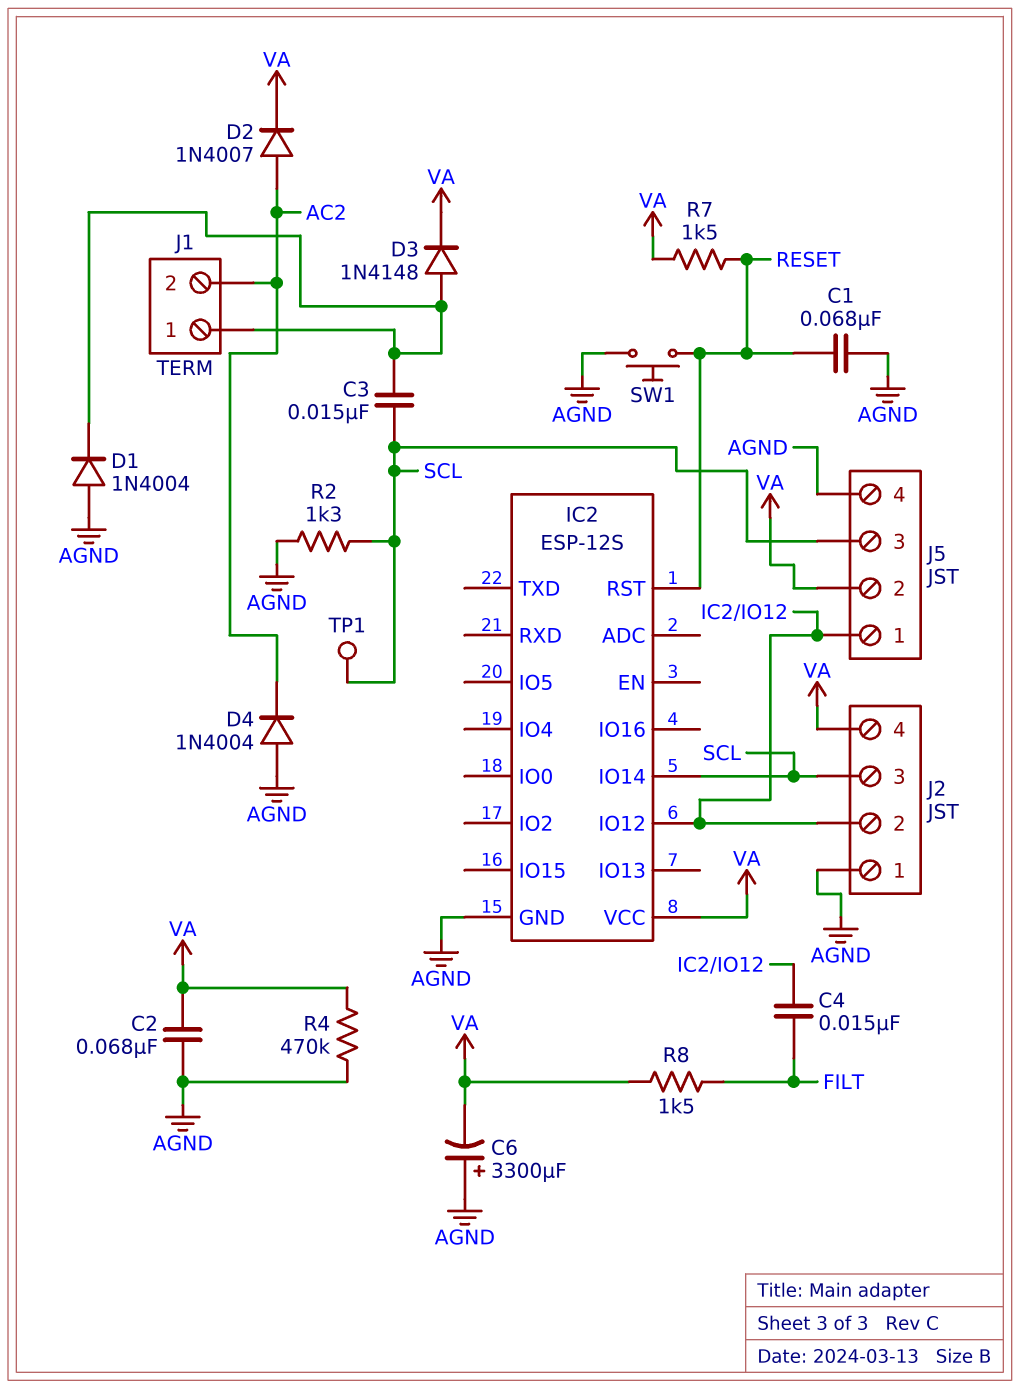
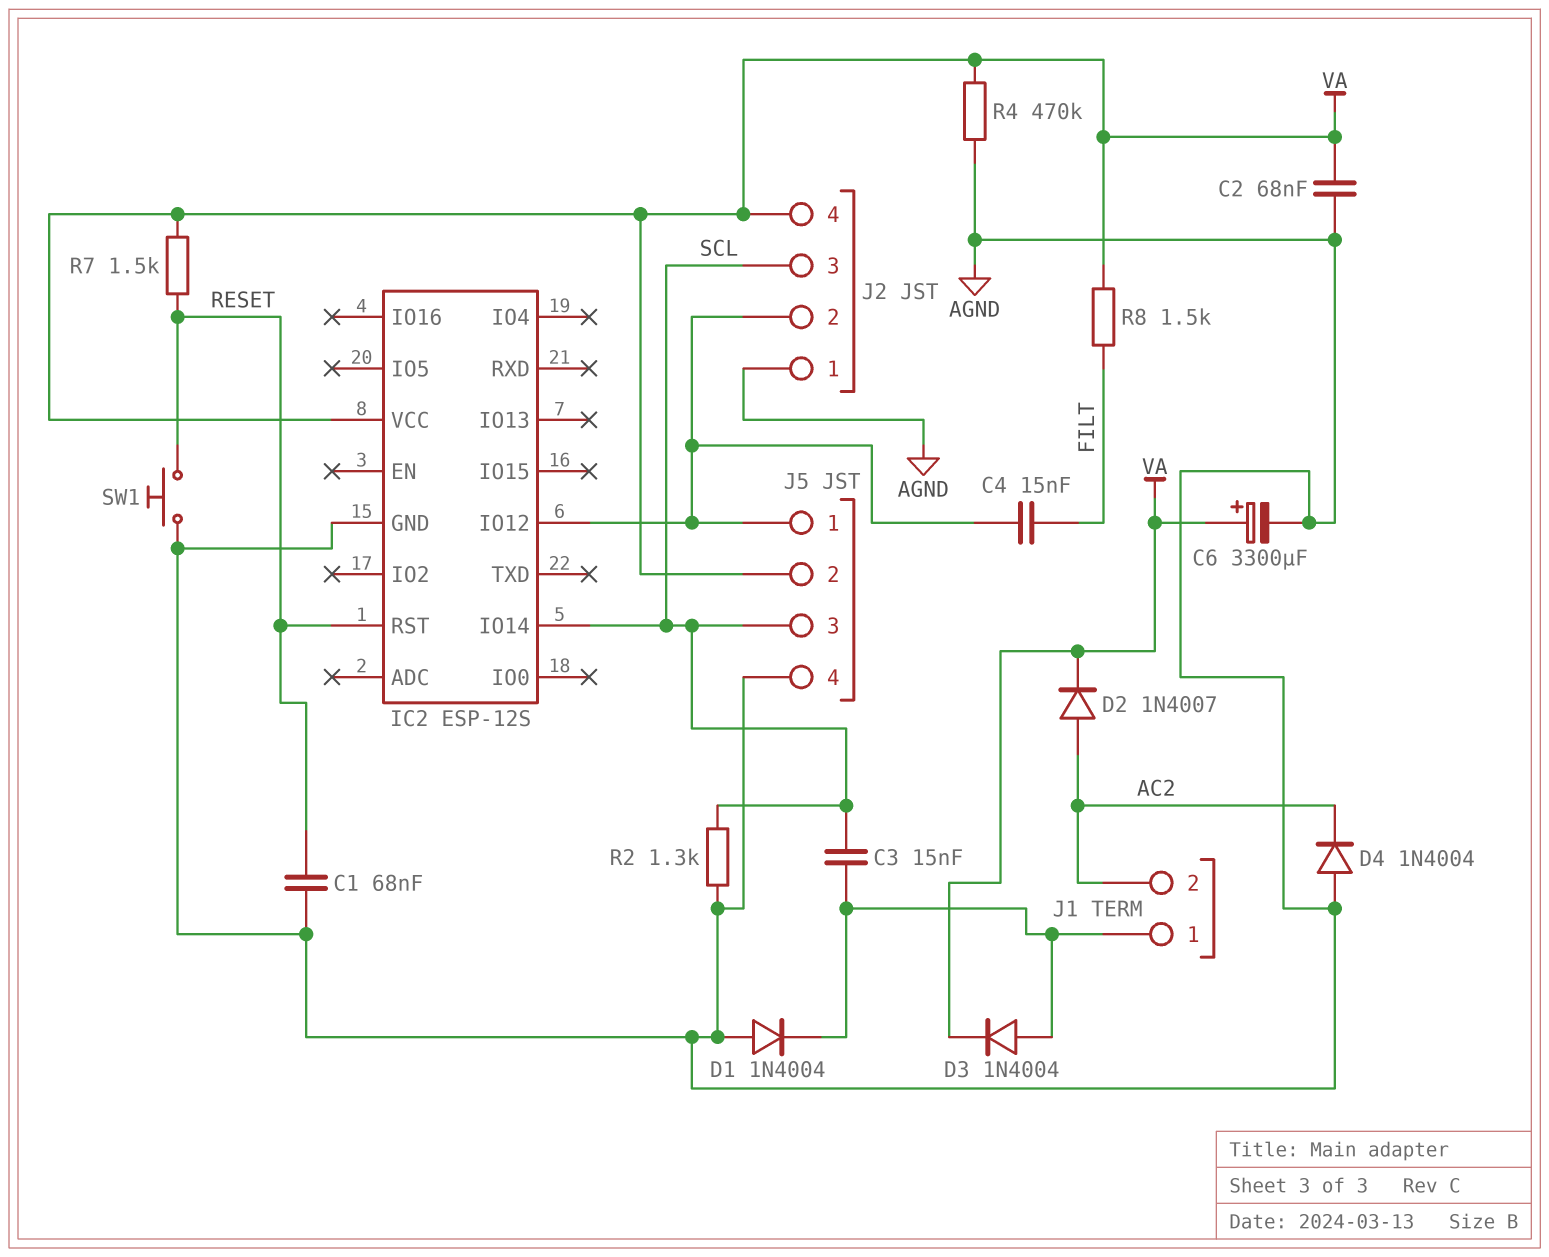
C6: 3300uF (plus AGND, minus VA) -> 3300uF (plus VA, minus AGND)
D3: diode 1N4148 (A J1/1, K VA) -> diode 1N4004 (A J1/1, K VA)
TP1: test point (SCL) -> none

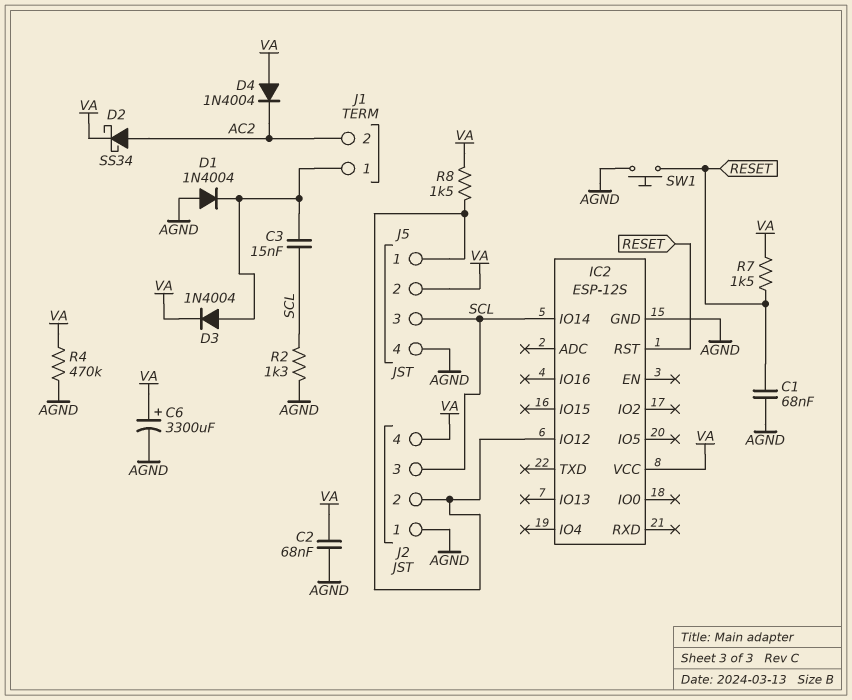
C4: 15nF (FILT, IC2/IO12) -> none
D2: diode 1N4007 (A AC2, K VA) -> schottky SS34 (A AC2, K VA)
D4: diode 1N4004 (A AGND, K AC2) -> diode 1N4004 (A VA, K AC2)
R8: 1.5k (FILT, VA) -> 1.5k (IC2/IO12, VA)

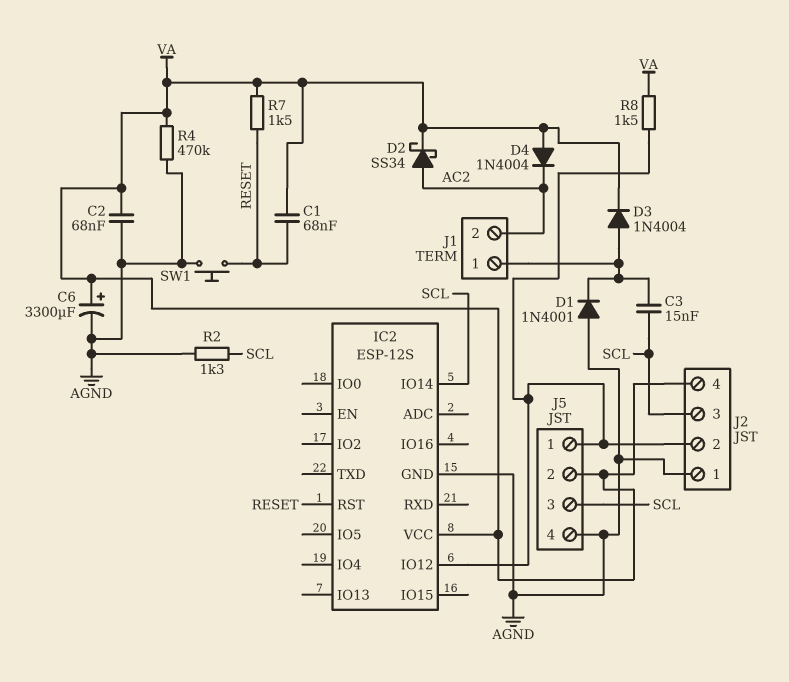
C1: 68nF (AGND, RESET) -> 68nF (RESET, VA)
D1: diode 1N4004 (A AGND, K J1/1) -> diode 1N4001 (A AGND, K J1/1)

